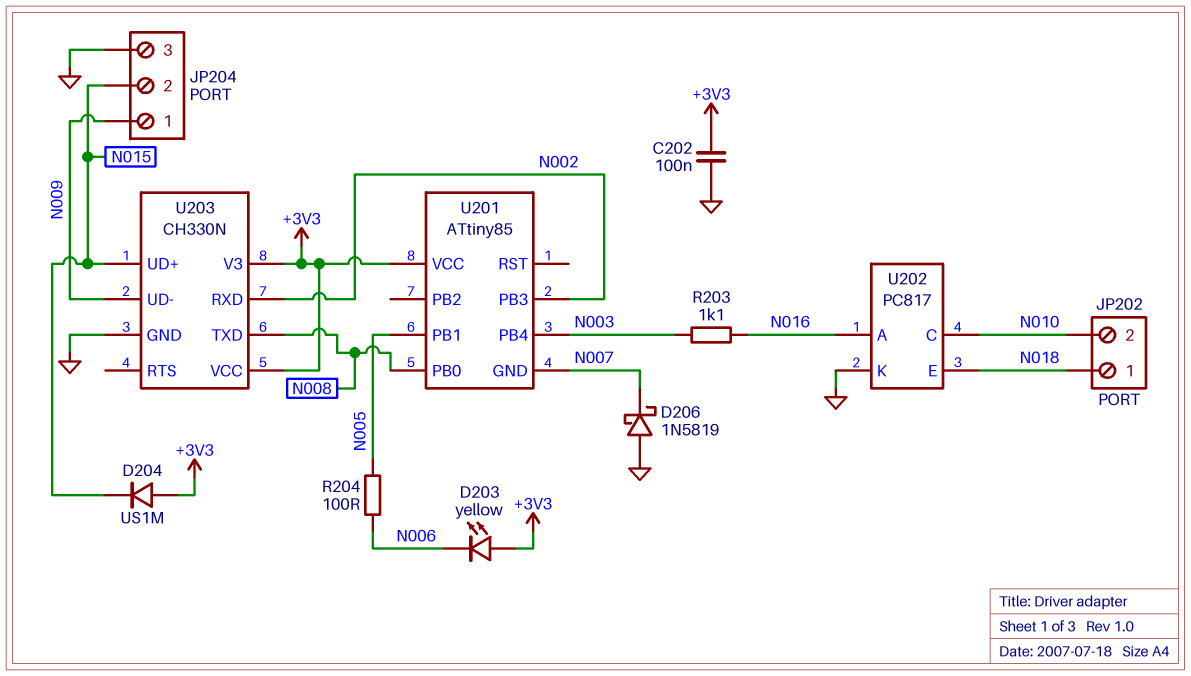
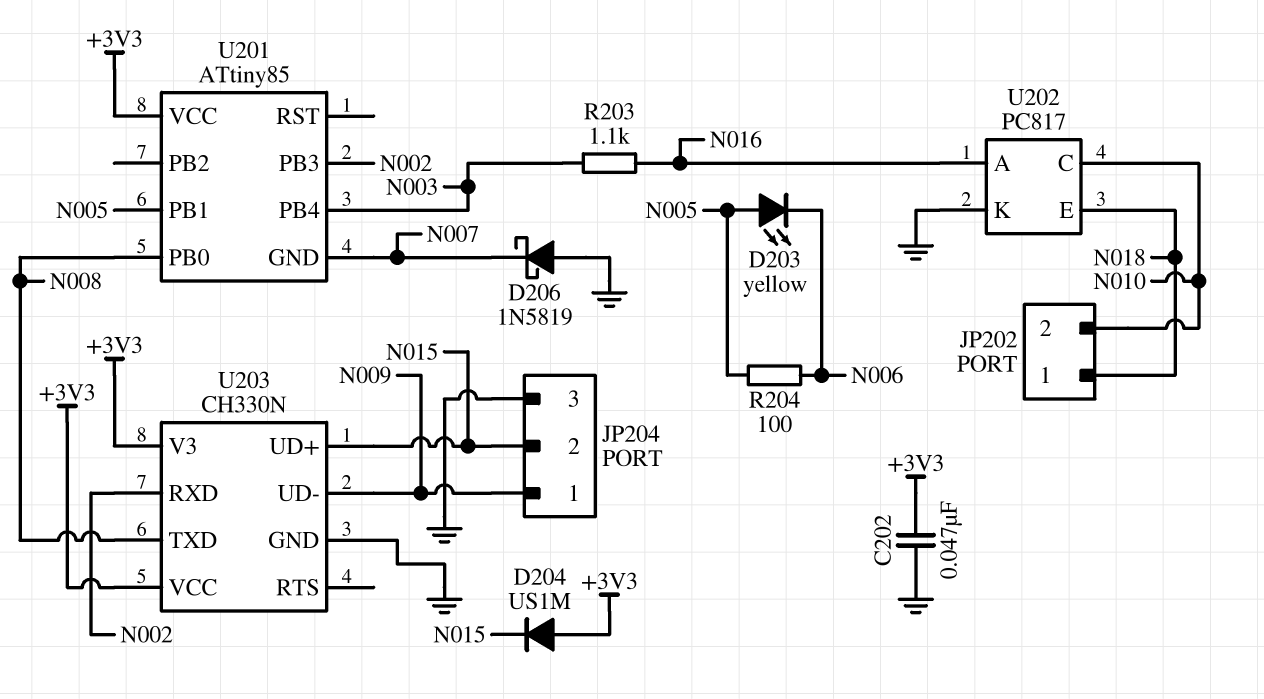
C202: 100nF (+3V3, GND) -> 47nF (+3V3, GND)
D203: LED yellow (A +3V3, K N006) -> LED yellow (A N005, K N006)

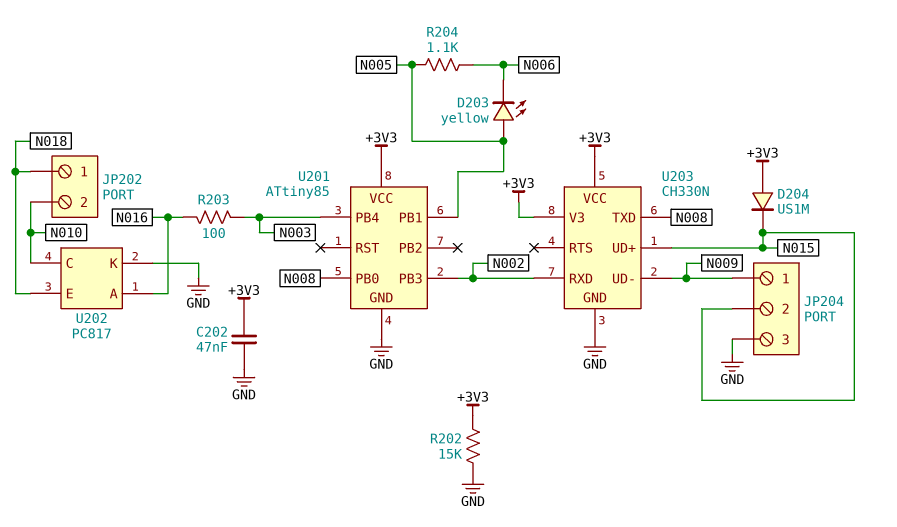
D206: schottky 1N5819 (A GND, K N007) -> none
R202: none -> 15k (+3V3, GND)
R203: 1.1k (N003, N016) -> 100 (N003, N016)
R204: 100 (N005, N006) -> 1.1k (N005, N006)
U201 pin GND: N007 -> GND

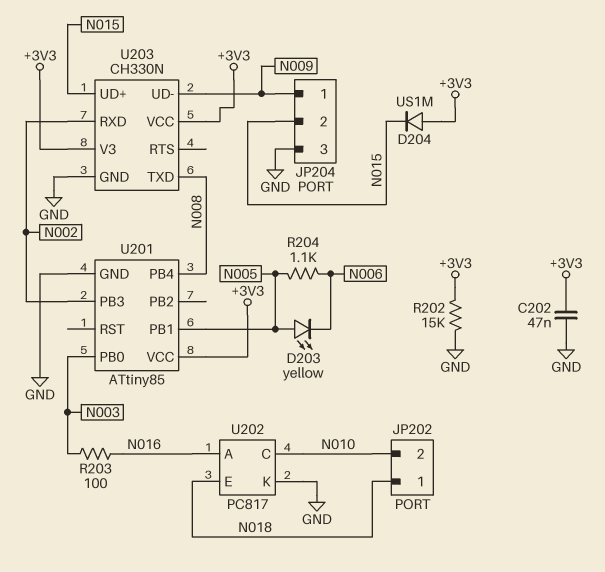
U201 pin PB0: N008 -> N003
U201 pin PB4: N003 -> N008

